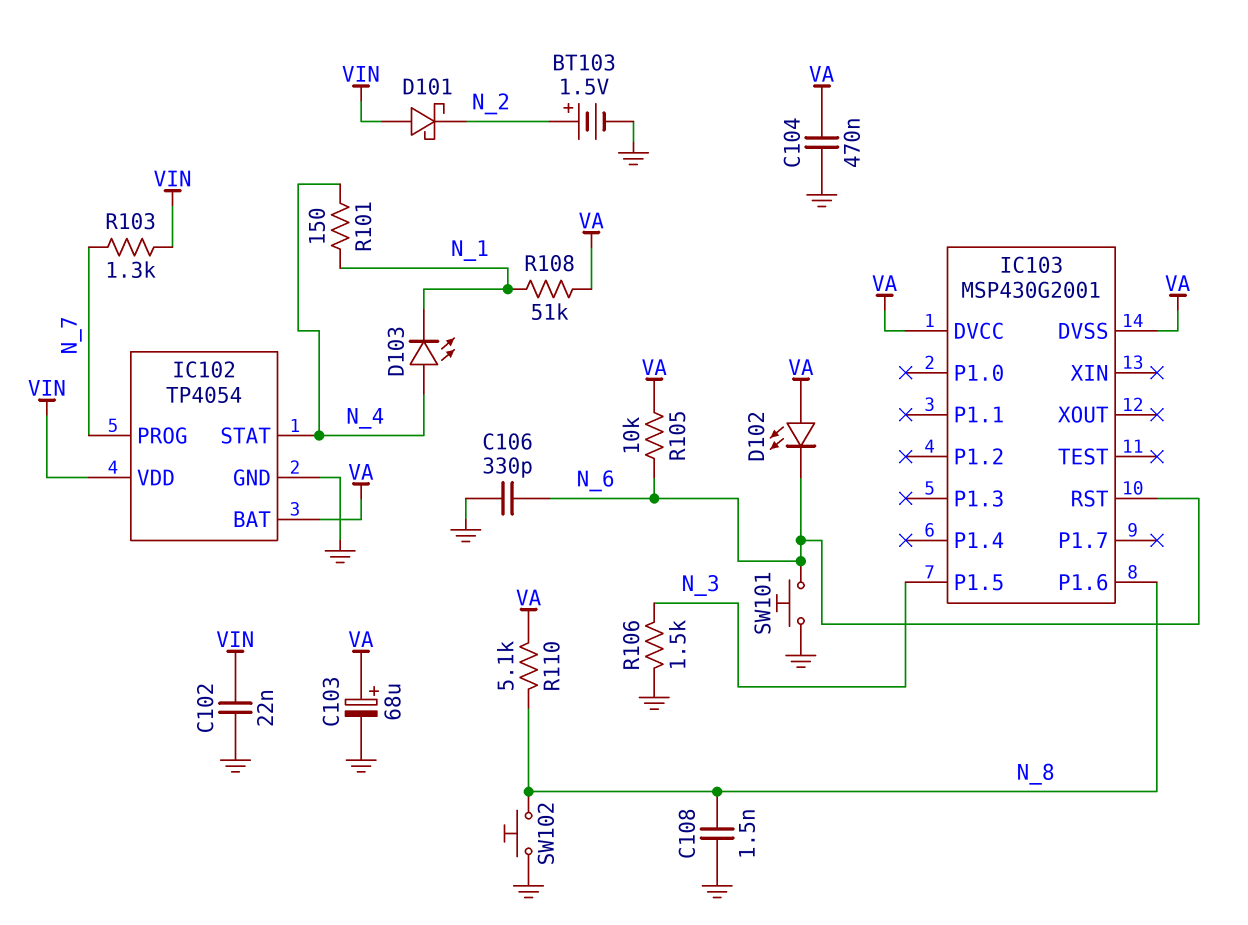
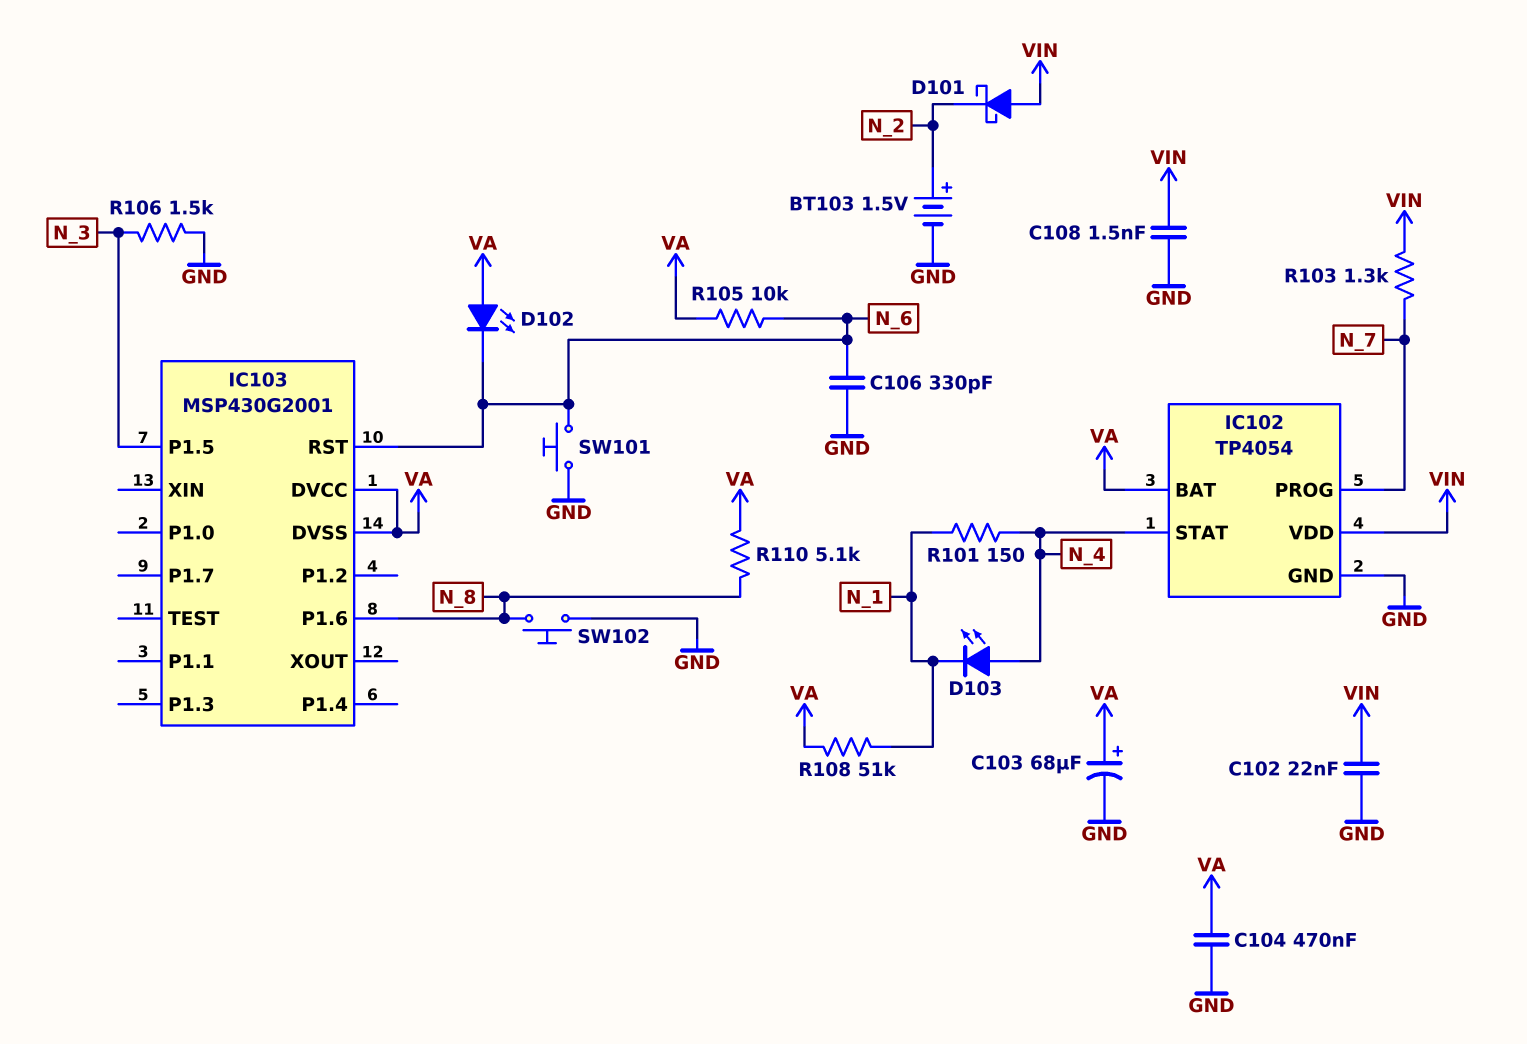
C108: 1.5nF (GND, N_8) -> 1.5nF (GND, VIN)

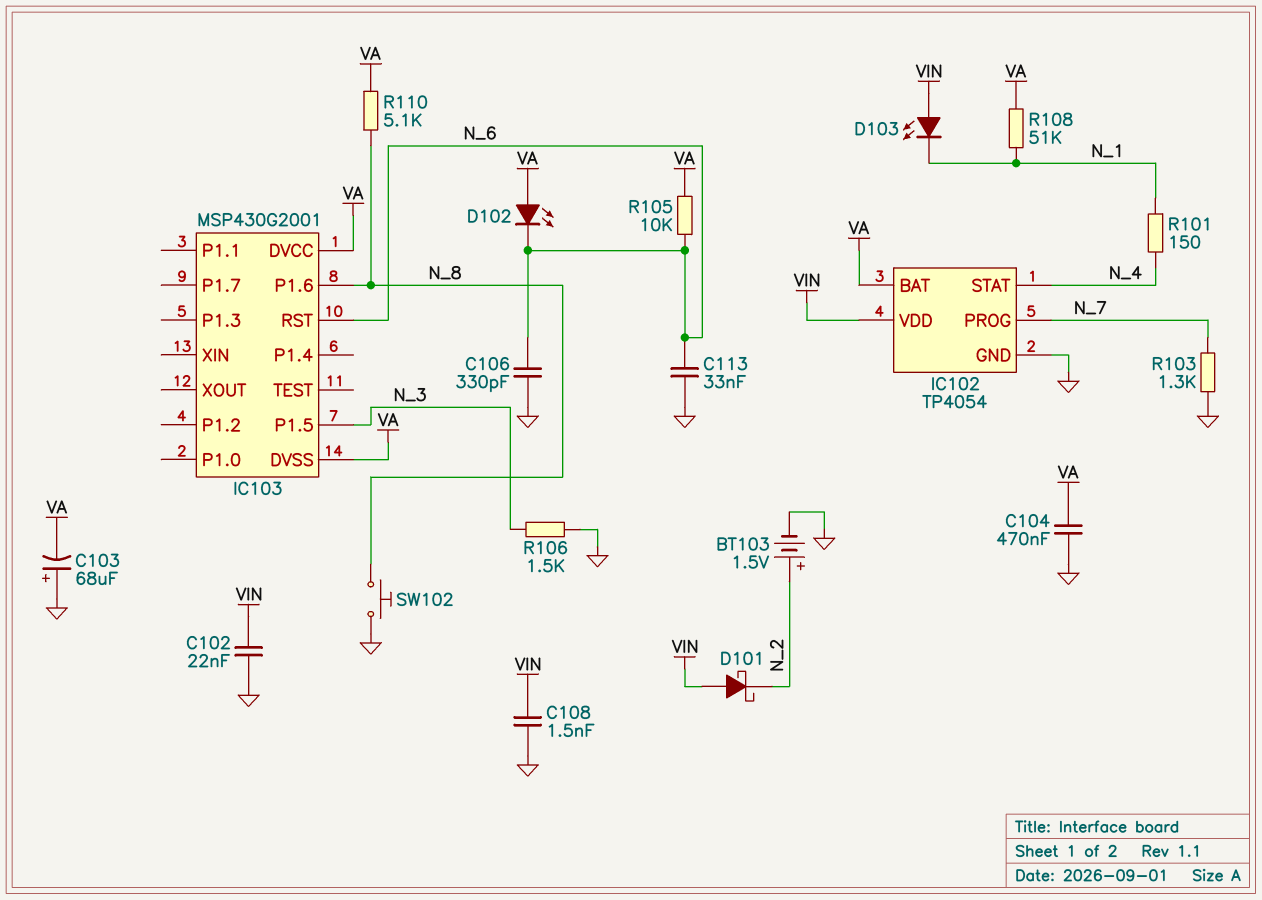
C103: 68uF (plus VA, minus GND) -> 68uF (plus GND, minus VA)
C113: none -> 33nF (GND, N_6)
D103: LED (A N_4, K N_1) -> LED (A VIN, K N_1)
R103: 1.3k (N_7, VIN) -> 1.3k (GND, N_7)
SW101: button (GND, N_6) -> none

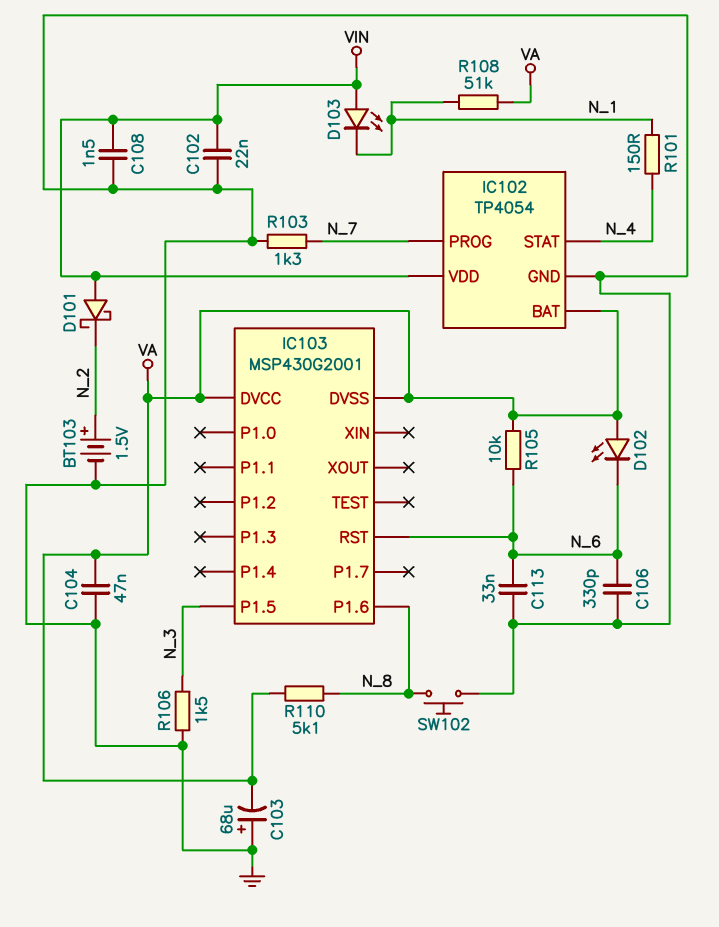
C104: 470nF (GND, VA) -> 47nF (GND, VA)

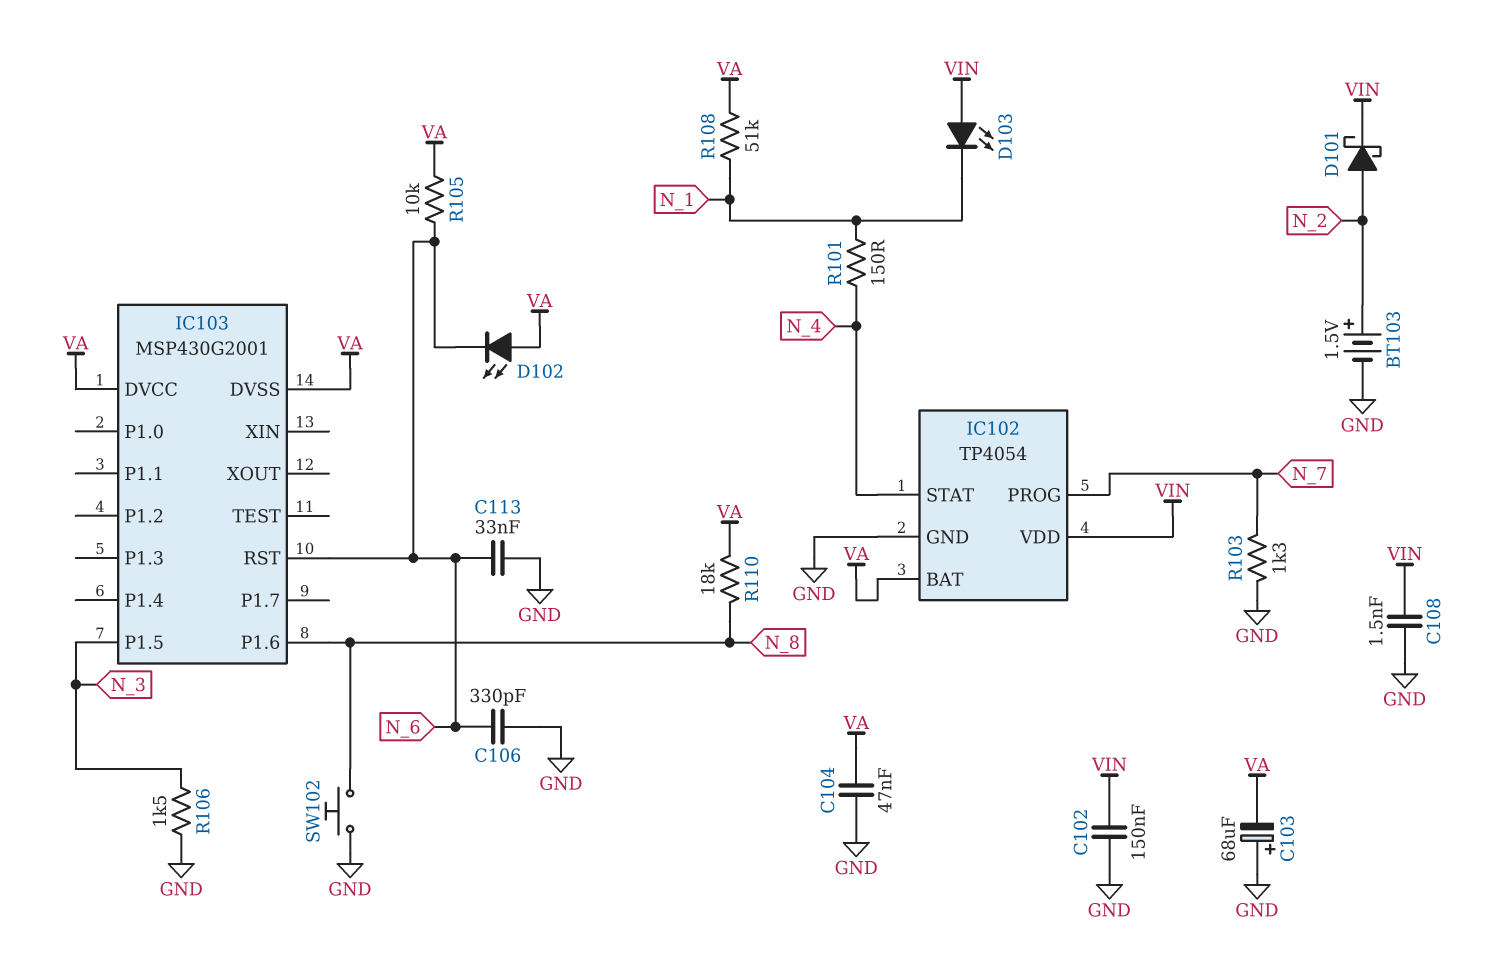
C102: 22nF (GND, VIN) -> 150nF (GND, VIN)
D101: schottky (A VIN, K N_2) -> schottky (A N_2, K VIN)
R110: 5.1k (N_8, VA) -> 18k (N_8, VA)

